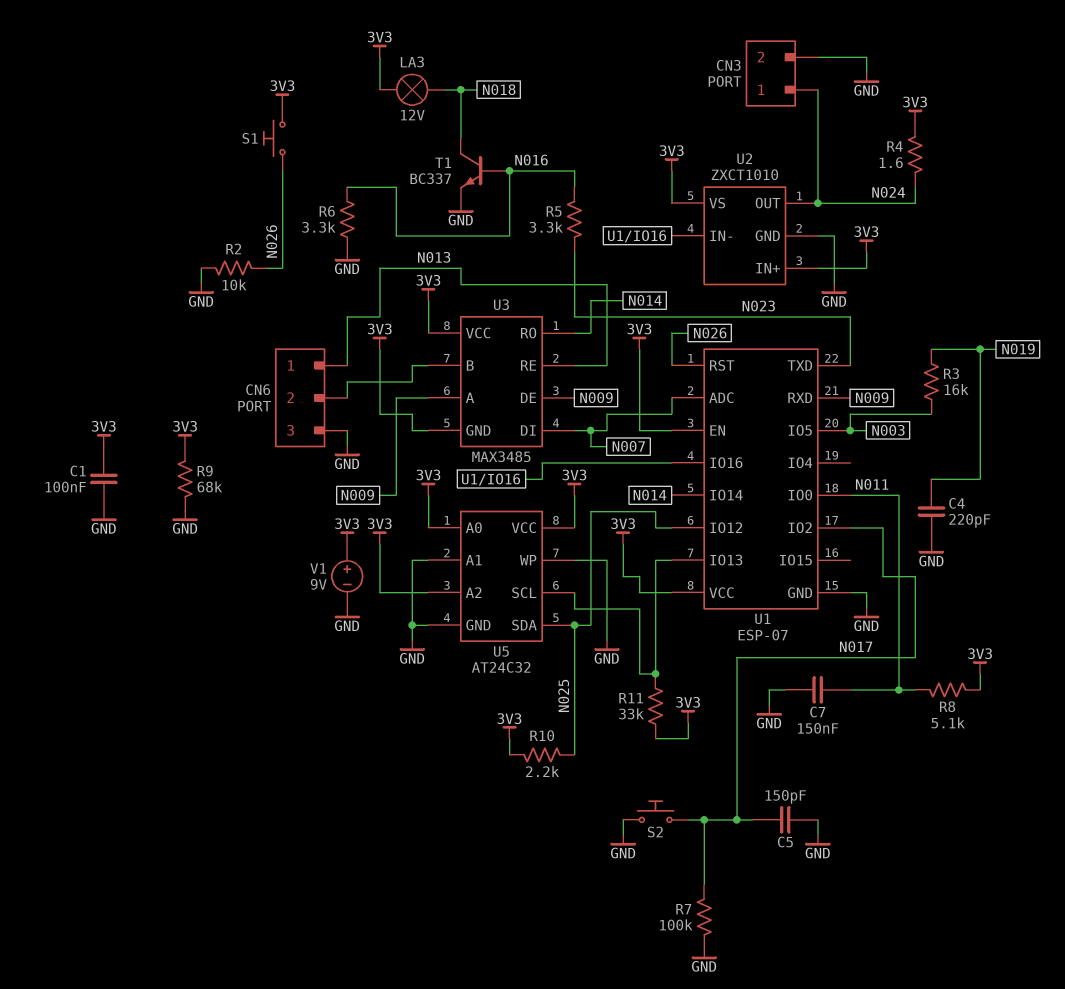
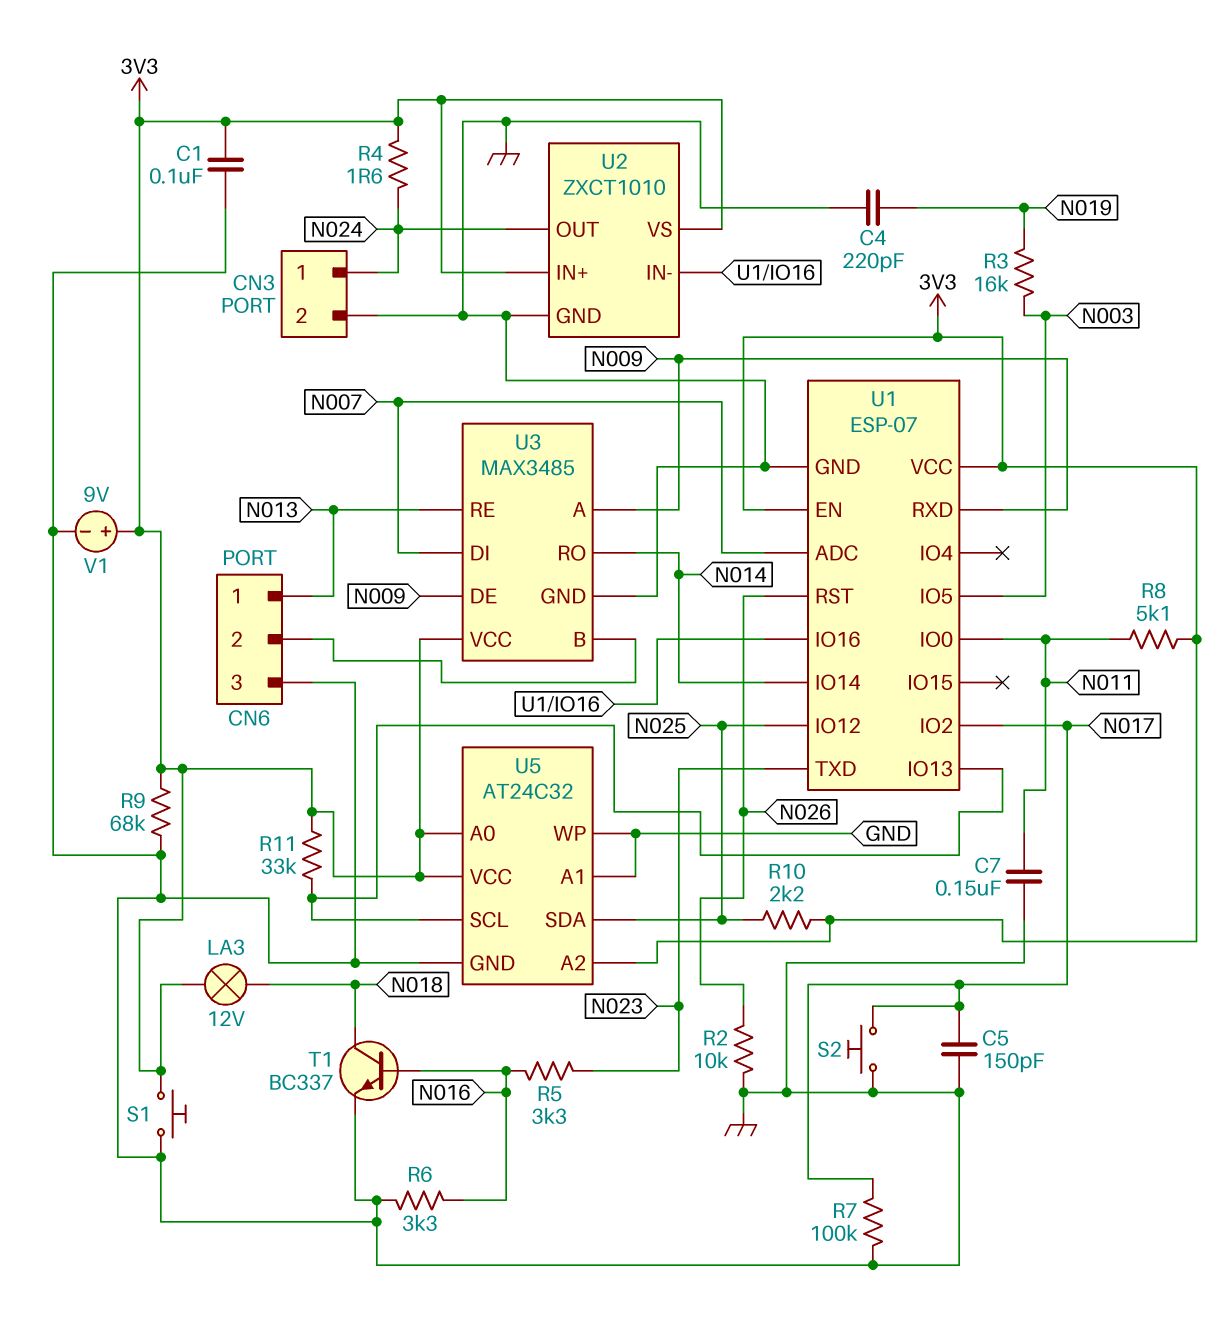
S1: button (3V3, N026) -> button (3V3, GND)
U3 pin GND: 3V3 -> GND

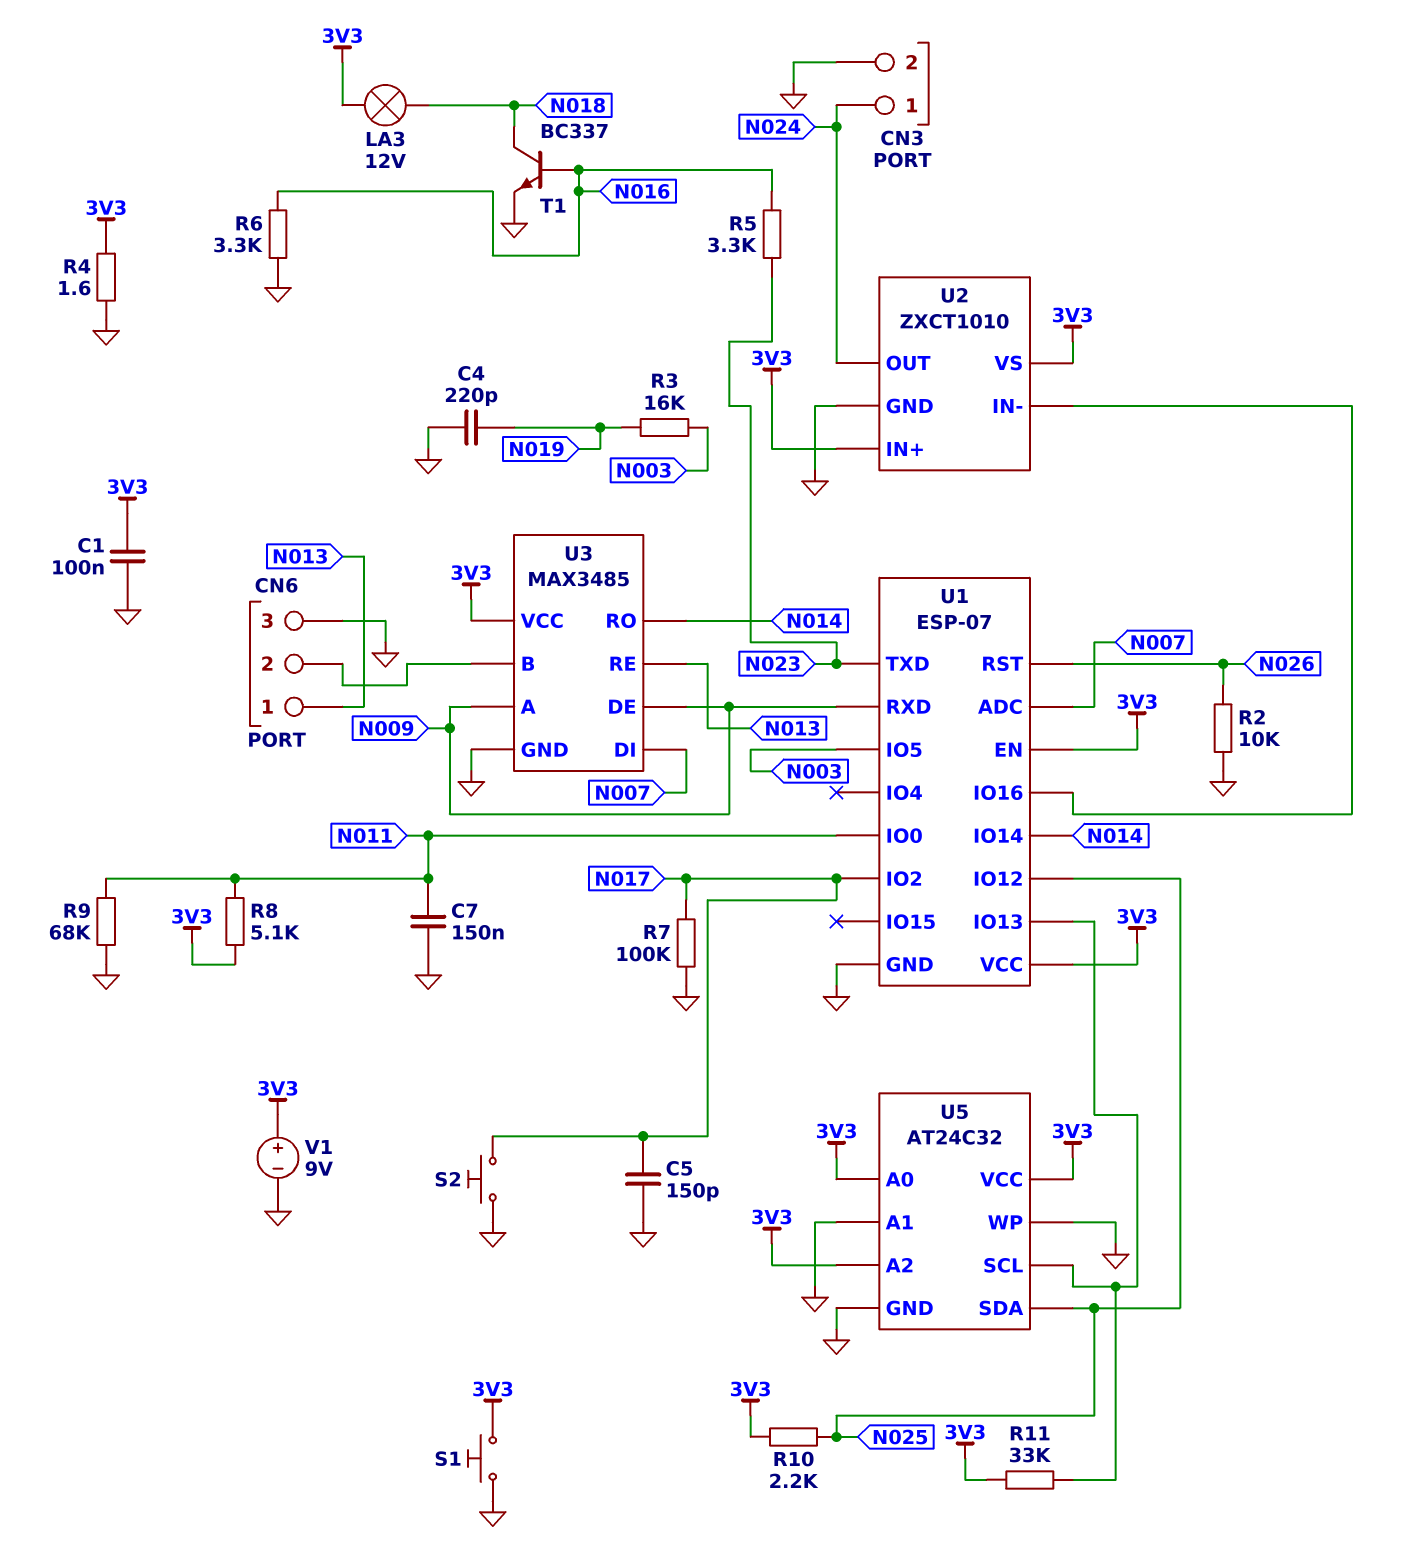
R4: 1.6 (3V3, N024) -> 1.6 (3V3, GND)
R9: 68k (3V3, GND) -> 68k (GND, N011)

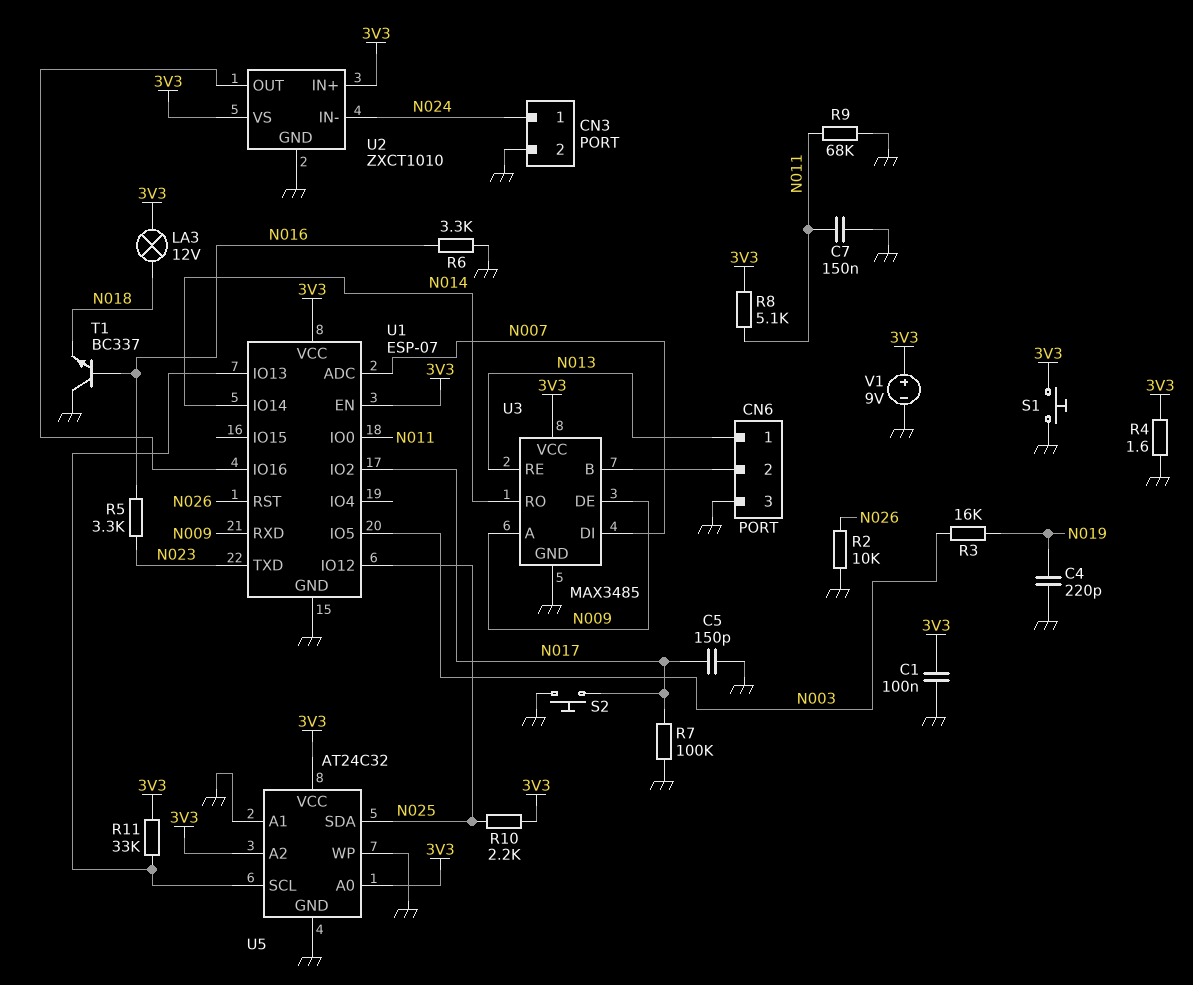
T1: NPN BC337 (B N016, C N018, E GND) -> NPN BC337 (B N016, C GND, E N018)
U2 pin IN-: U1/IO16 -> N024
U2 pin OUT: N024 -> U1/IO16

